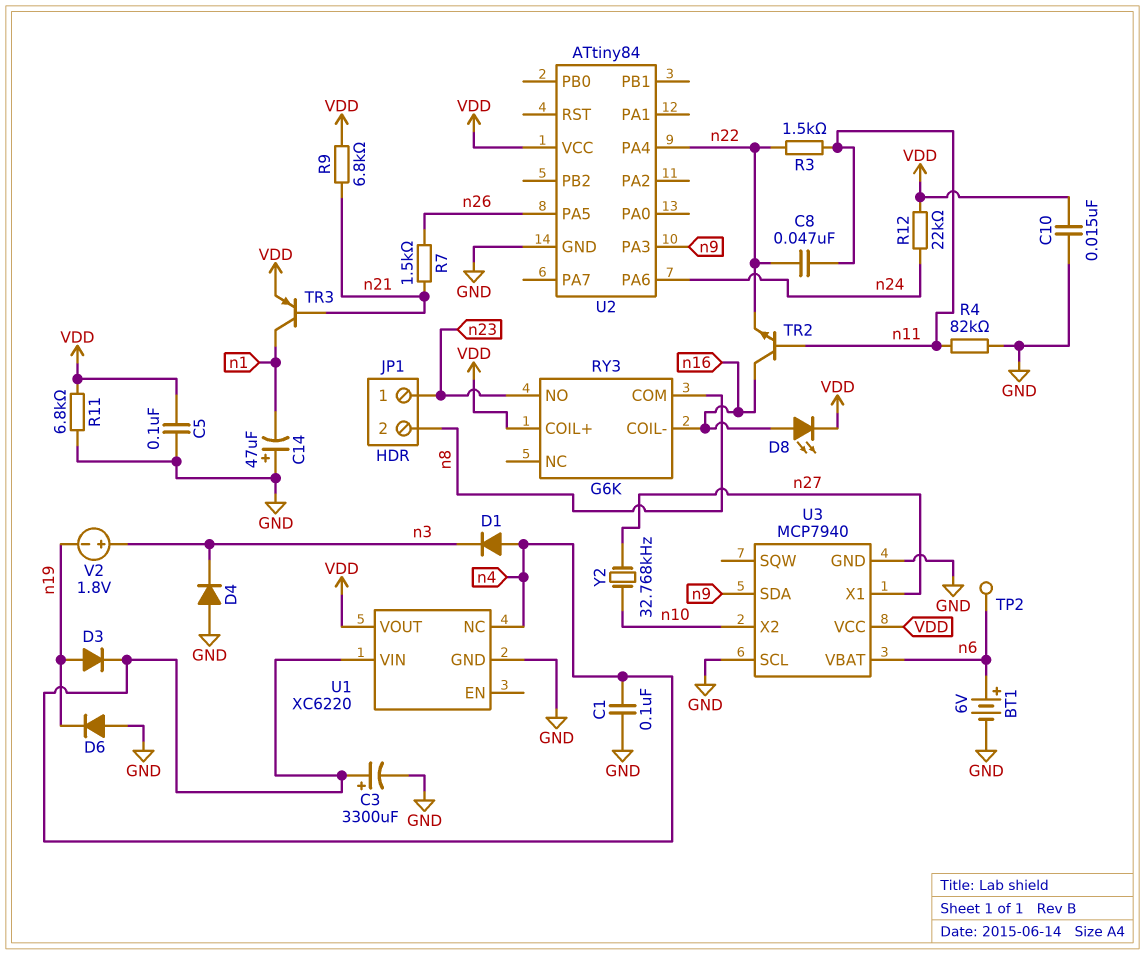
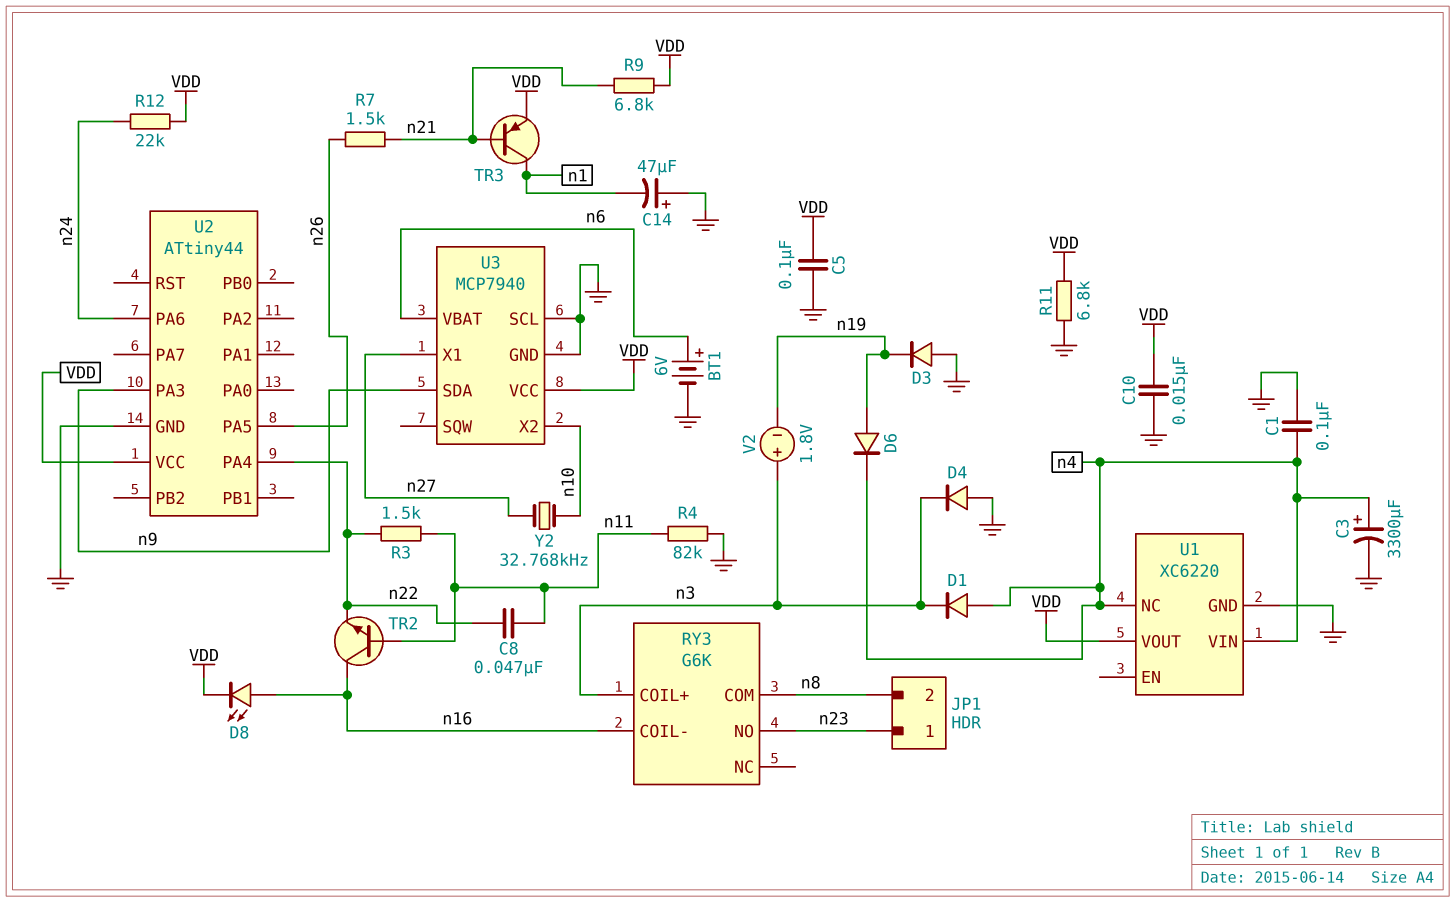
D3: diode (A n19, K n4) -> diode (A GND, K n19)
D6: diode (A GND, K n19) -> diode (A n19, K n4)
RY3 pin COIL+: VDD -> n3
TP2: test point (n6) -> none
U2: ATtiny84 -> ATtiny44

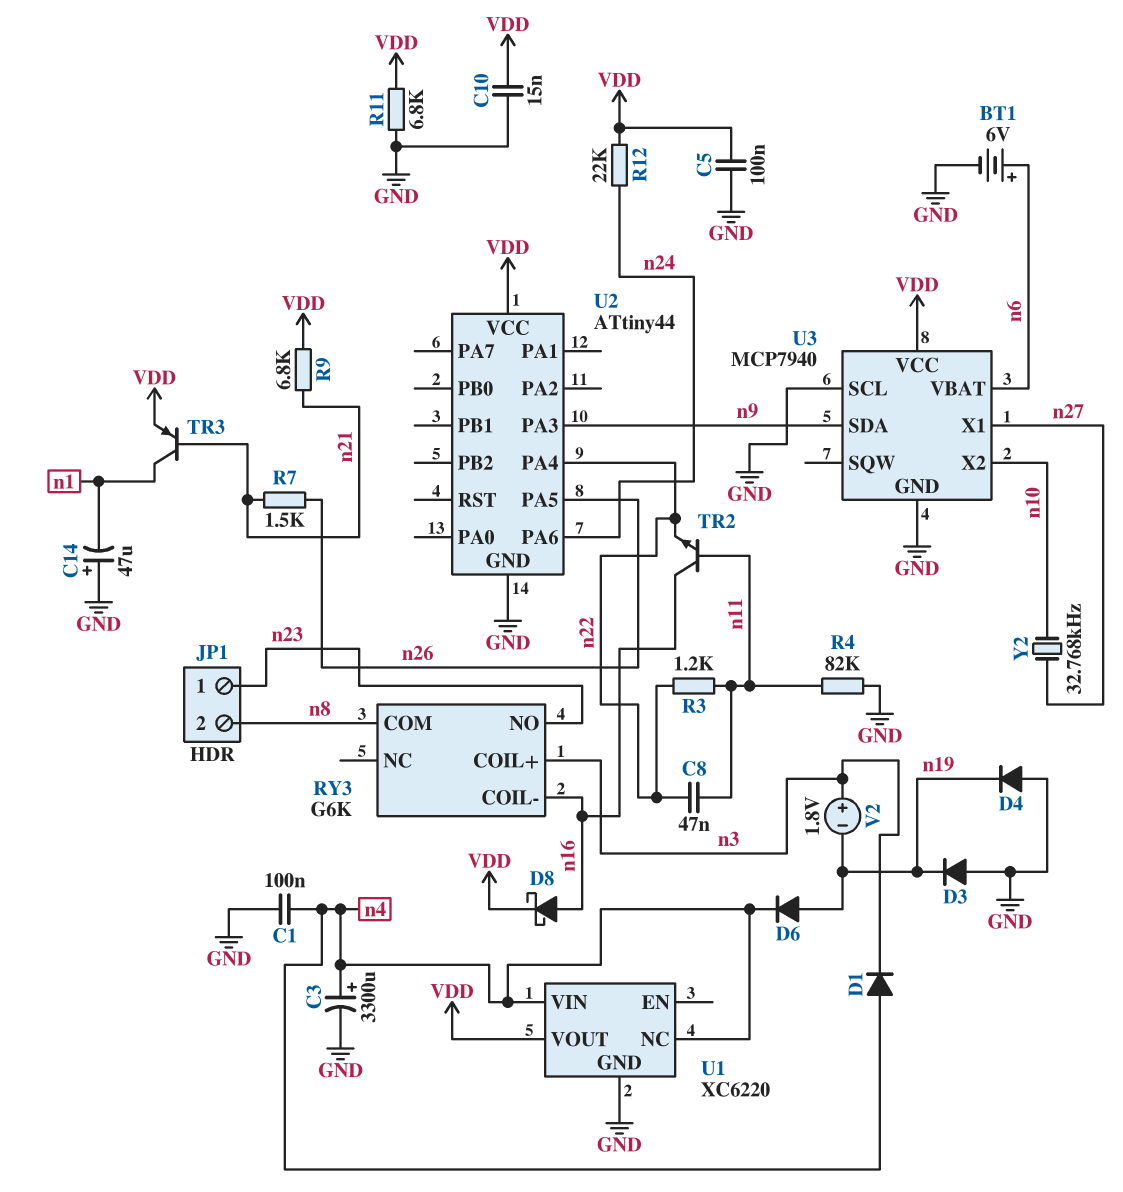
D4: diode (A GND, K n3) -> diode (A GND, K n19)
D8: LED (A n16, K VDD) -> schottky (A n16, K VDD)
R3: 1.5k (n11, n22) -> 1.2k (n11, n22)

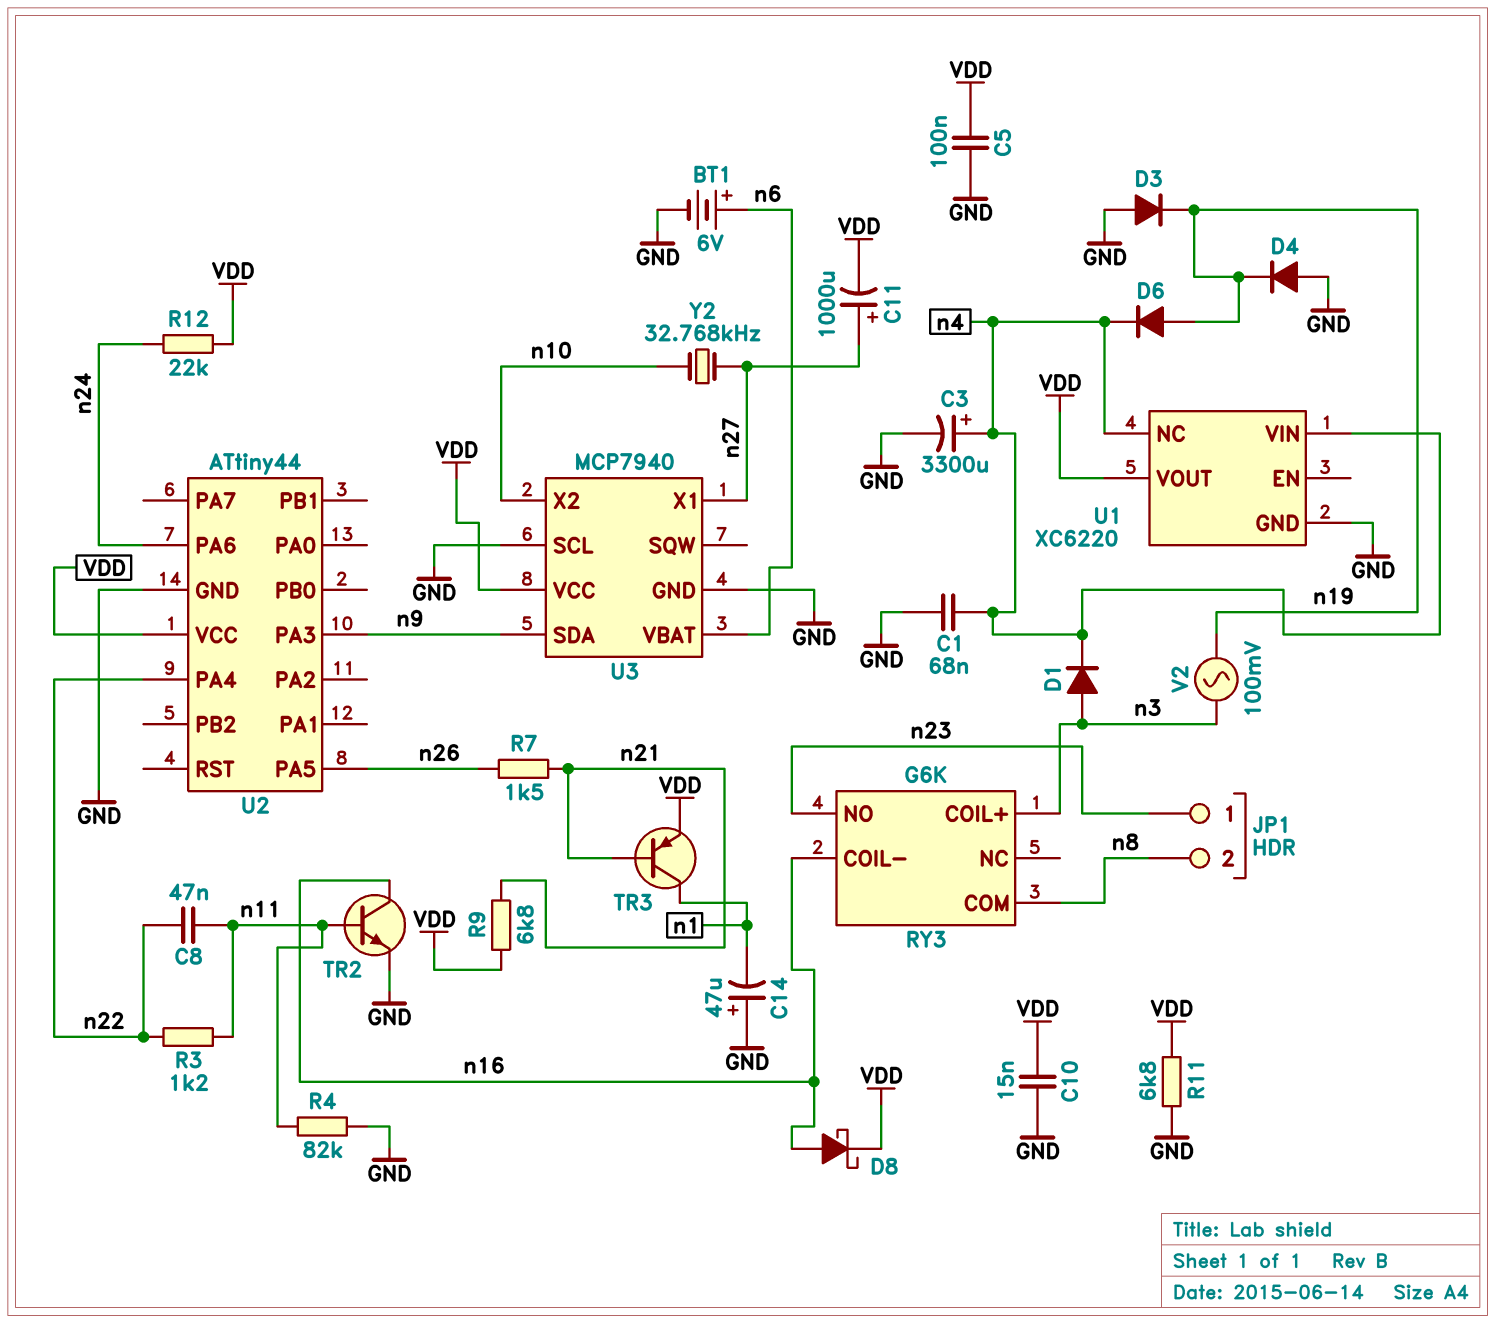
C1: 100nF (GND, n4) -> 68nF (GND, n4)
C11: none -> 1000uF (plus n27, minus VDD)
D1: diode (A n4, K n3) -> diode (A n3, K n4)
TR2: NPN (B n11, C n16, E n22) -> NPN (B n11, C n16, E GND)
V2: 1.8V (plus n3, minus n19) -> AC 100mV (n3, n19)

